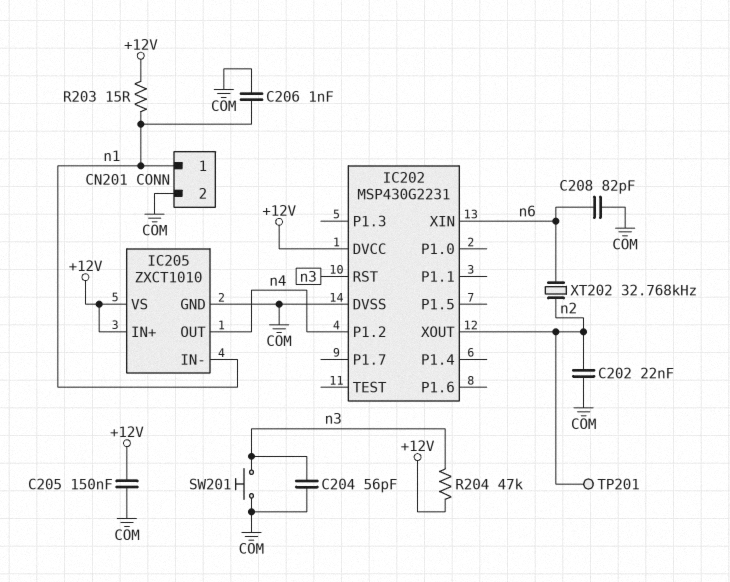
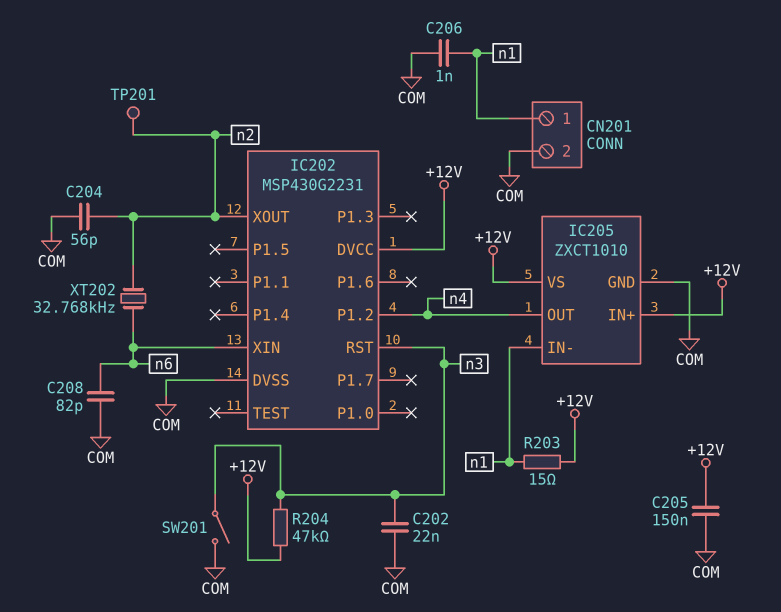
C202: 22nF (COM, n2) -> 22nF (COM, n3)
C204: 56pF (COM, n3) -> 56pF (COM, n2)
SW201: button (COM, n3) -> switch (COM, n3)

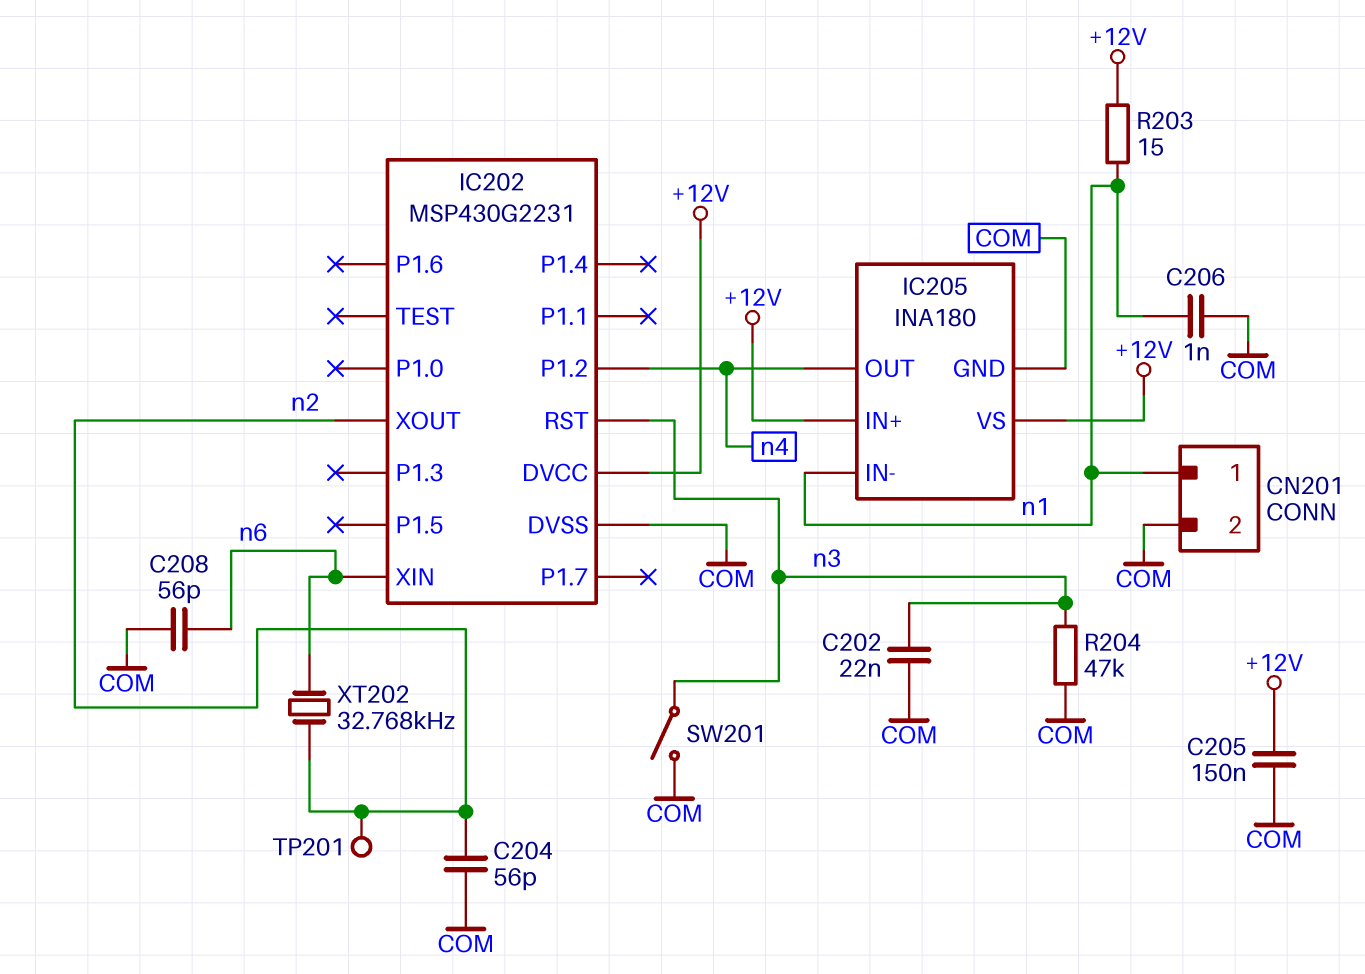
C208: 82pF (COM, n6) -> 56pF (COM, n6)
IC205: ZXCT1010 -> INA180
R204: 47k (+12V, n3) -> 47k (COM, n3)

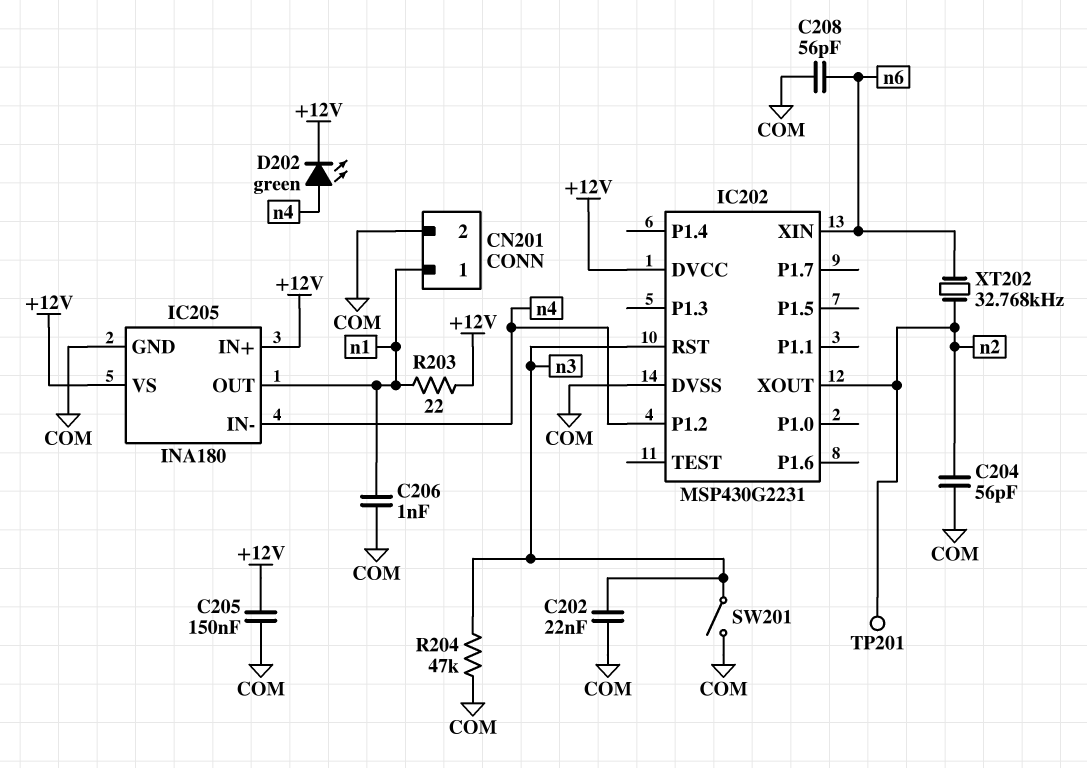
D202: none -> LED green (A n4, K +12V)
IC205 pin IN-: n1 -> n4
IC205 pin OUT: n4 -> n1
R203: 15 (+12V, n1) -> 22 (+12V, n1)

